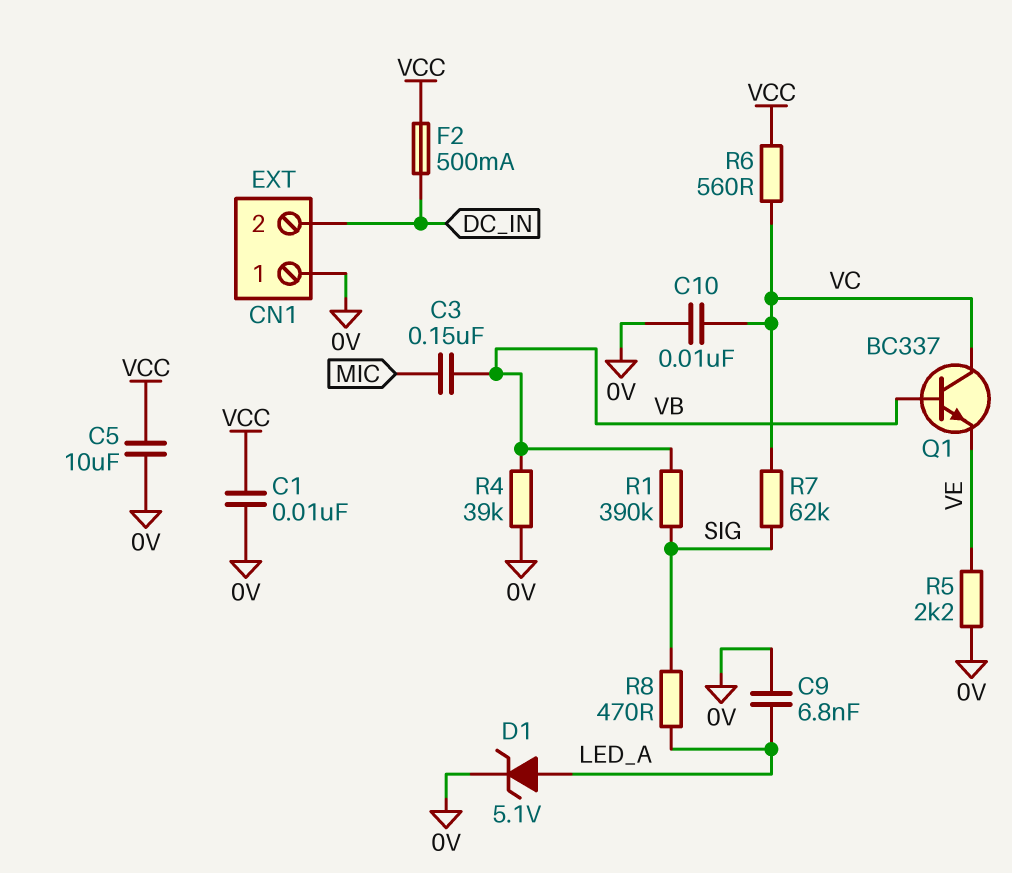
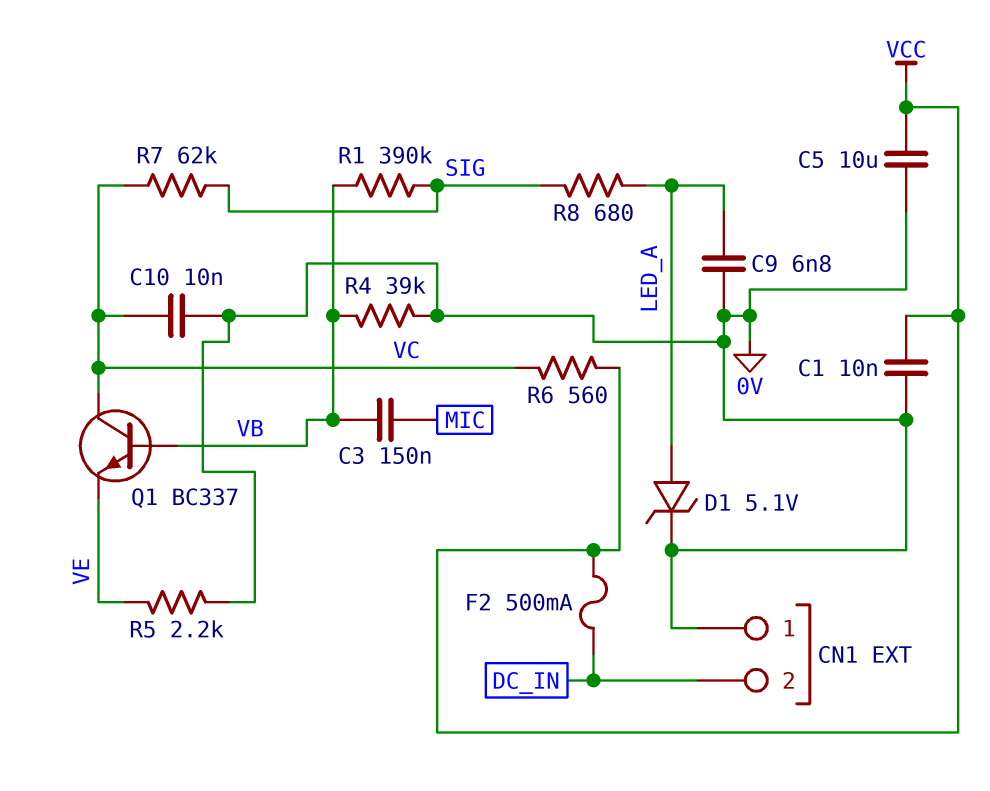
R8: 470 (LED_A, SIG) -> 680 (LED_A, SIG)

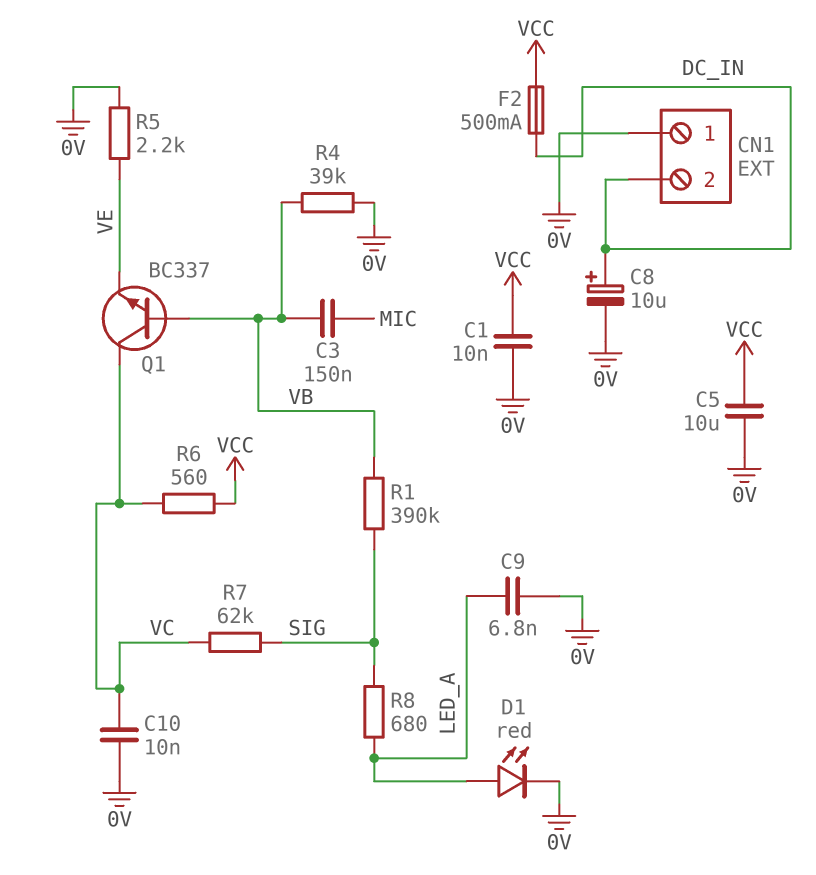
C8: none -> 10uF (plus DC_IN, minus 0V)
D1: zener 5.1V (A LED_A, K 0V) -> LED red (A LED_A, K 0V)

